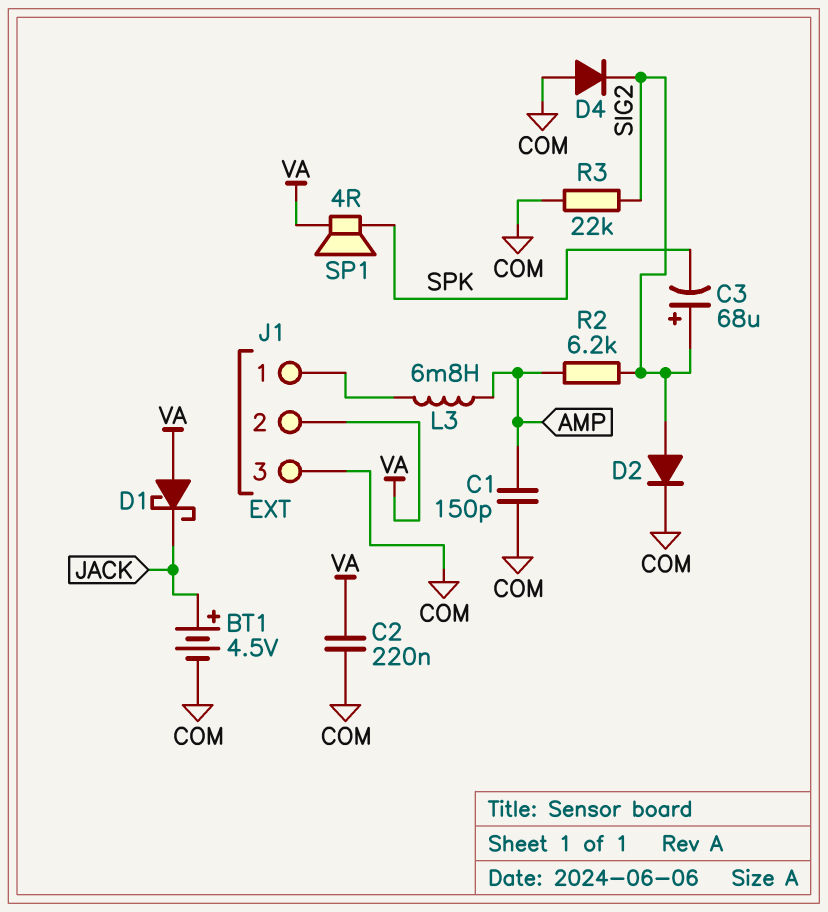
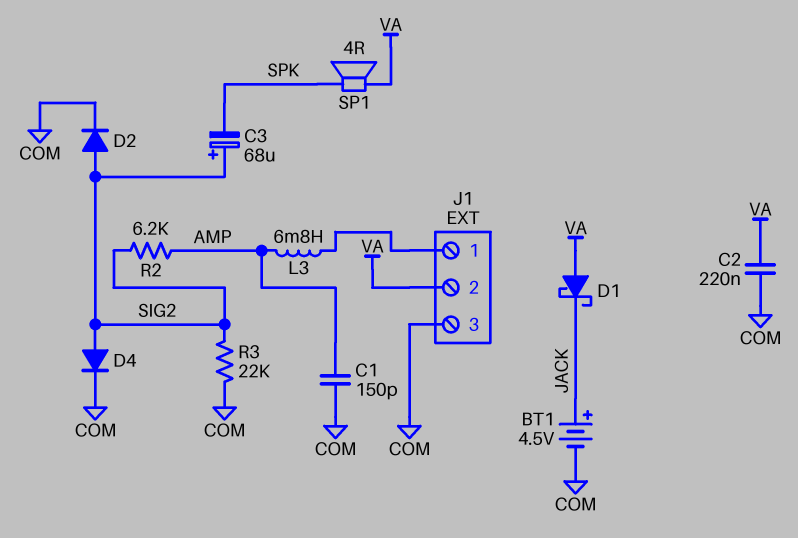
D4: diode (A COM, K SIG2) -> diode (A SIG2, K COM)

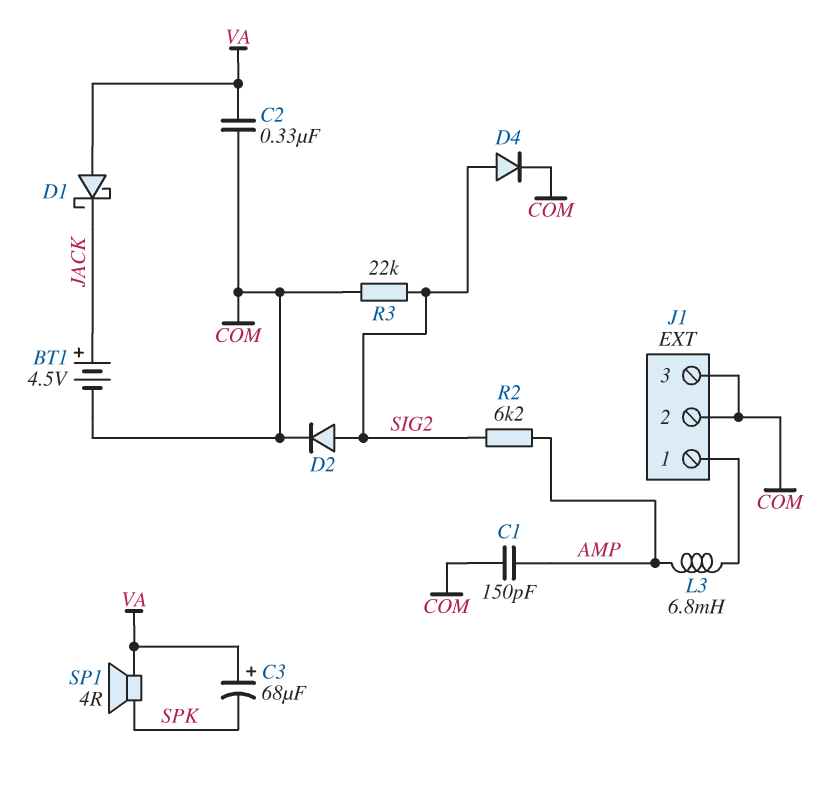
C2: 220nF (COM, VA) -> 330nF (COM, VA)
C3: 68uF (plus SIG2, minus SPK) -> 68uF (plus VA, minus SPK)
J1 pin 2: VA -> COM

